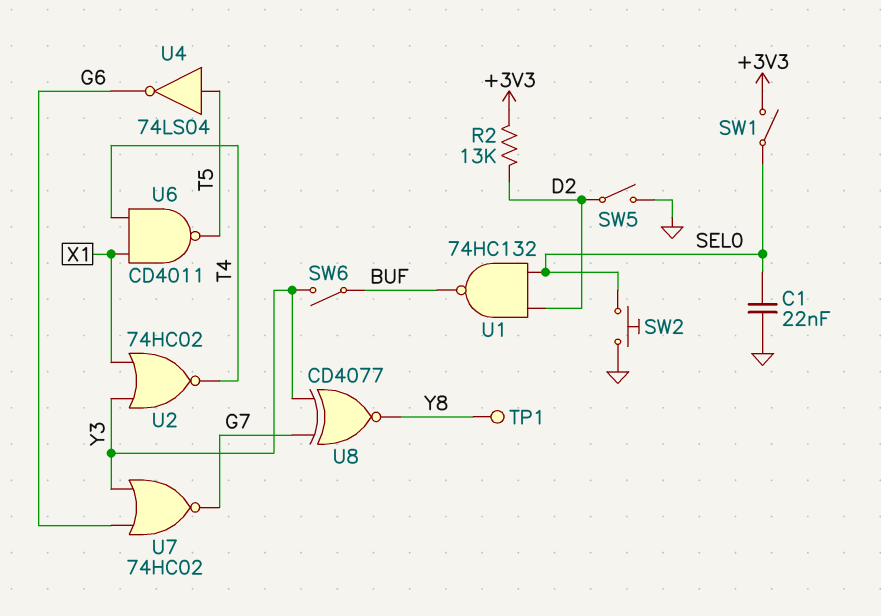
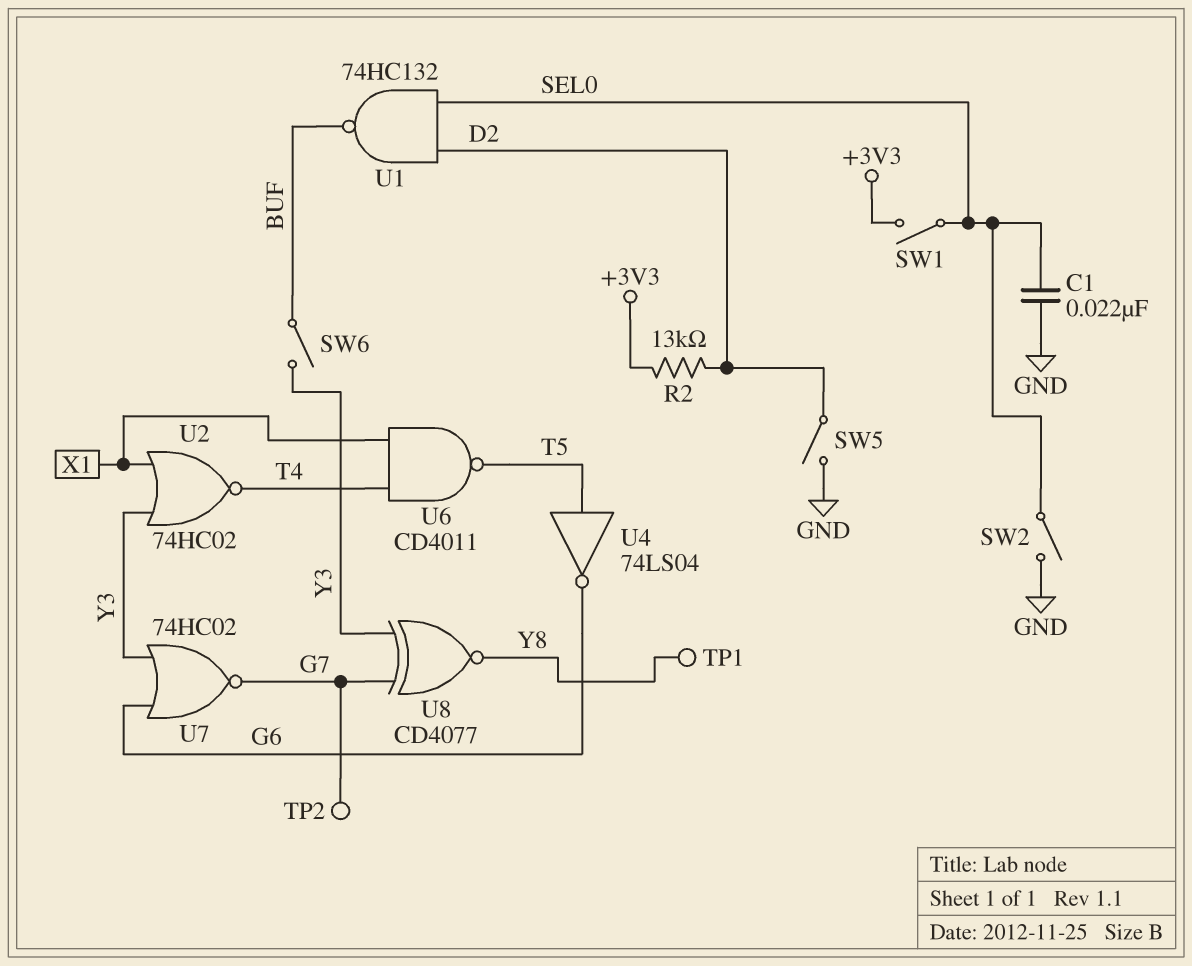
SW2: button (GND, SEL0) -> switch (GND, SEL0)
TP2: none -> test point (G7)

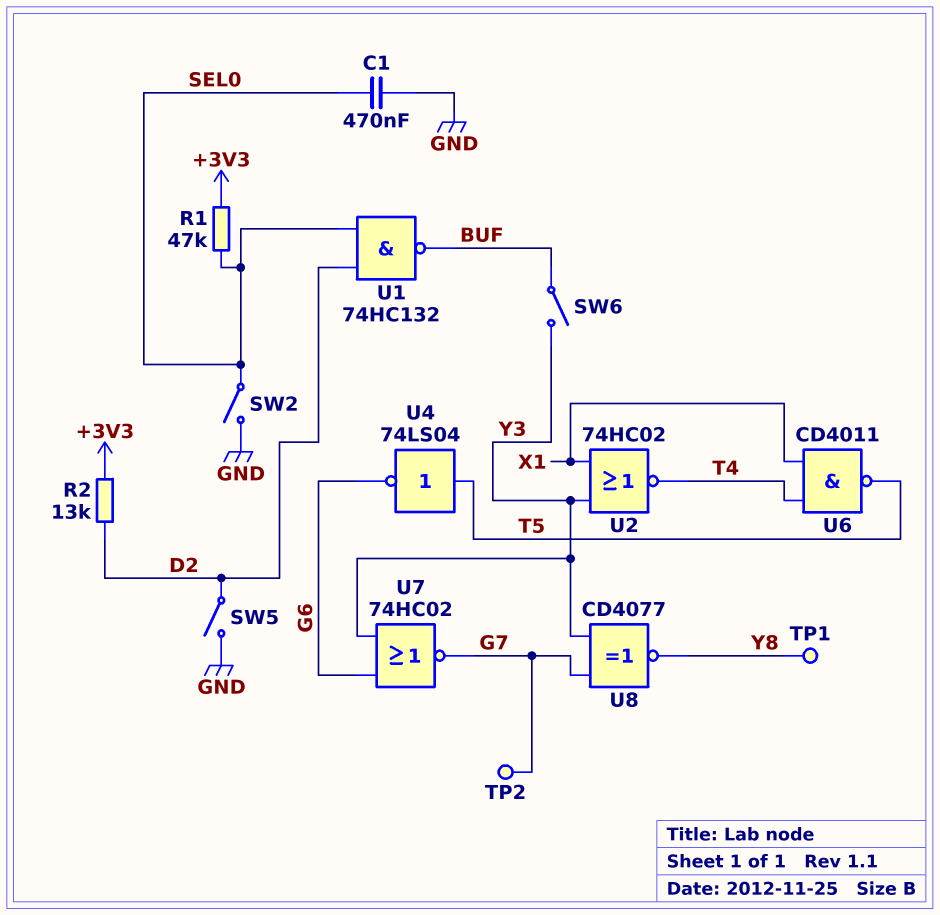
C1: 22nF (GND, SEL0) -> 470nF (GND, SEL0)
R1: none -> 47k (+3V3, SEL0)
SW1: switch (+3V3, SEL0) -> none

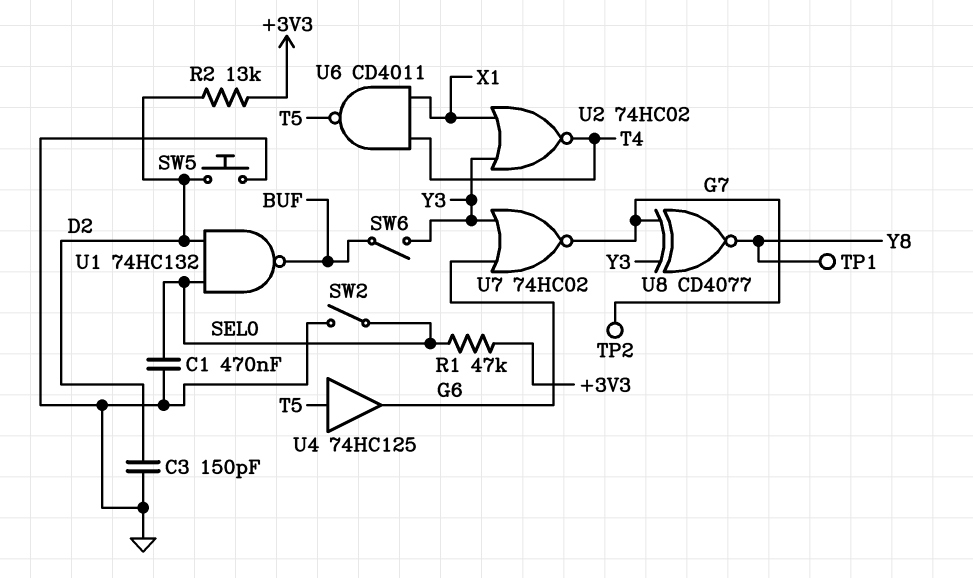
C3: none -> 150pF (D2, GND)
SW5: switch (D2, GND) -> button (D2, GND)
U4: NOT 74LS04 (in T5, out G6) -> buffer 74HC125 (in T5, out G6)

